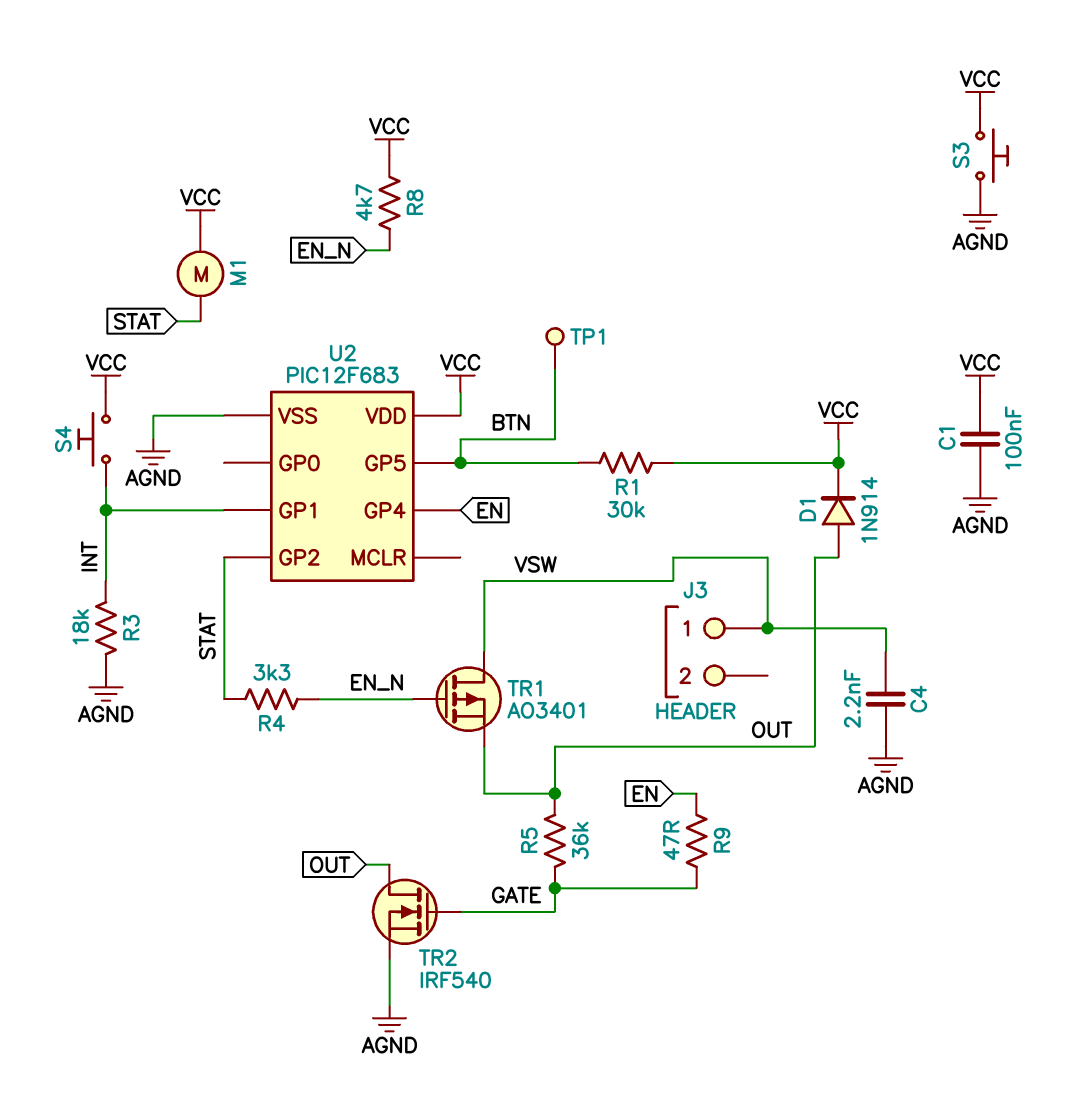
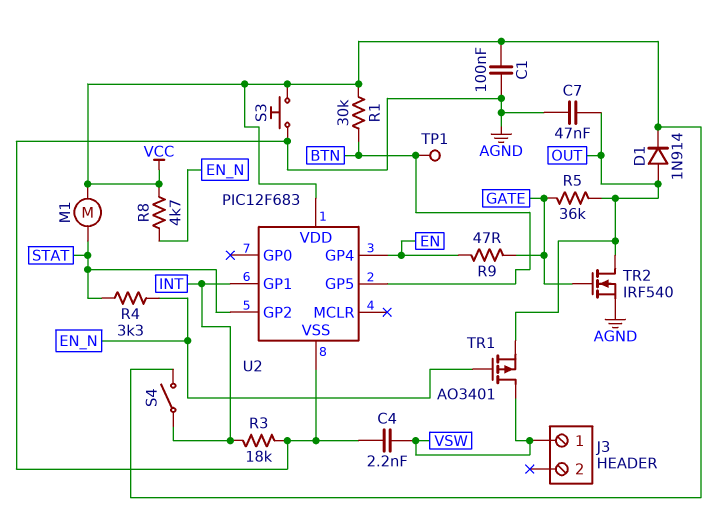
C7: none -> 47nF (AGND, OUT)
S4: button (INT, VCC) -> switch (INT, VCC)

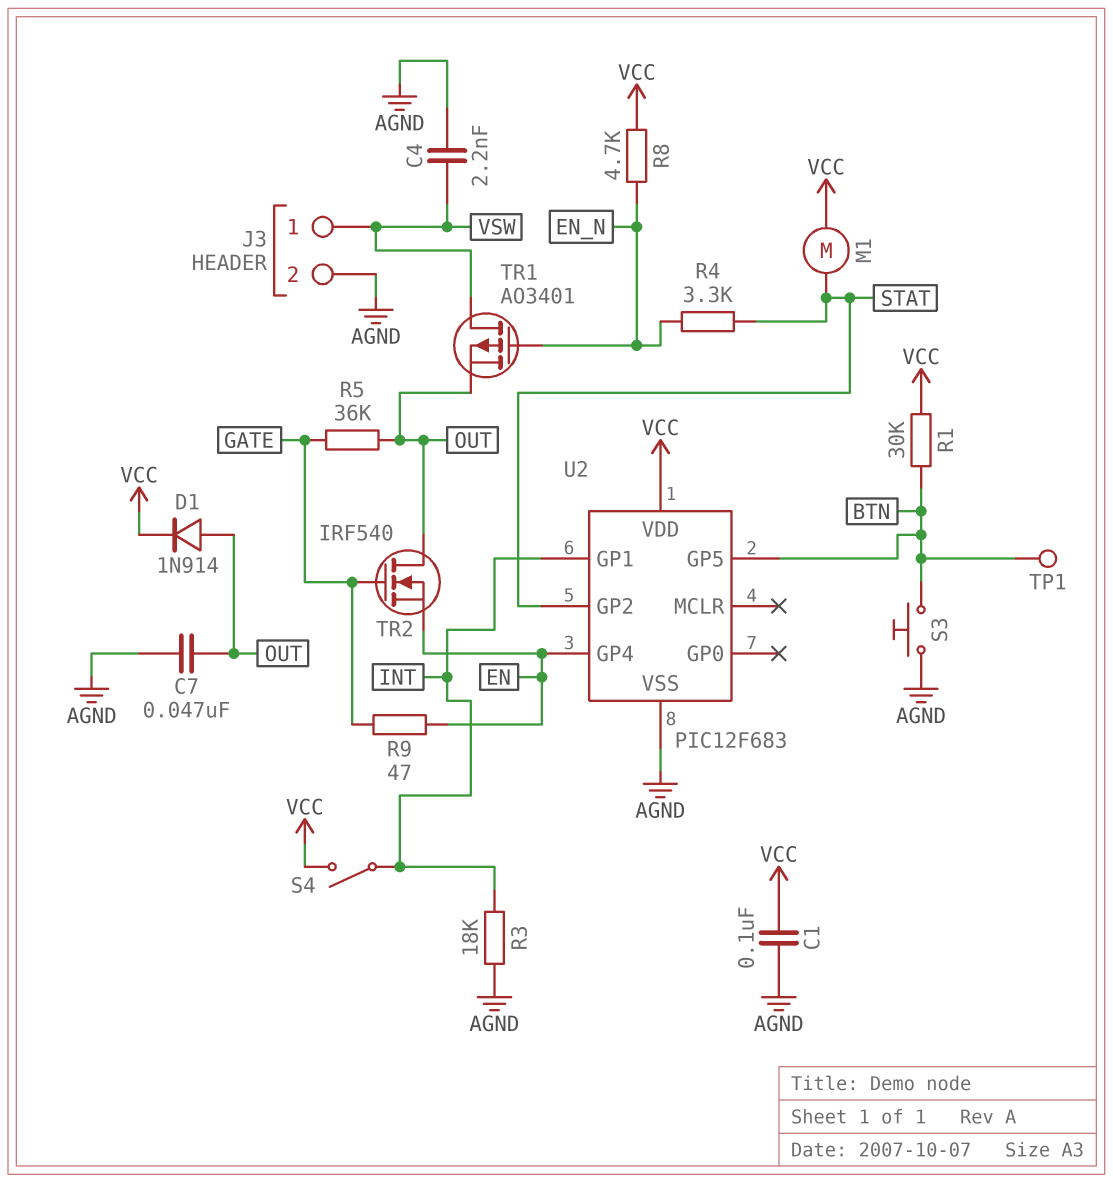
J3 pin 2: none -> AGND
S3: button (AGND, VCC) -> button (AGND, BTN)
TR2: NMOS IRF540 (G GATE, D OUT, S AGND) -> NMOS IRF540 (G GATE, D OUT, S EN)

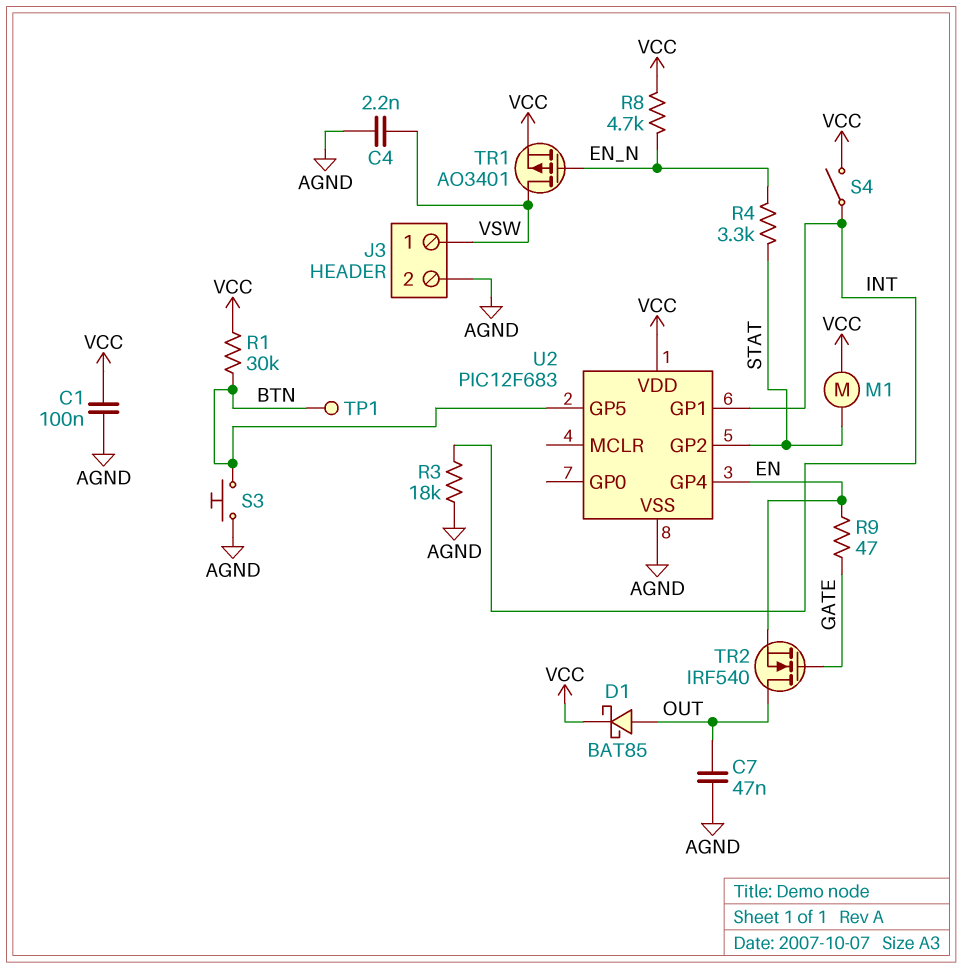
D1: diode 1N914 (A OUT, K VCC) -> schottky BAT85 (A OUT, K VCC)
R5: 36k (GATE, OUT) -> none
TR1: PMOS AO3401 (G EN_N, D VSW, S OUT) -> PMOS AO3401 (G EN_N, D VSW, S VCC)

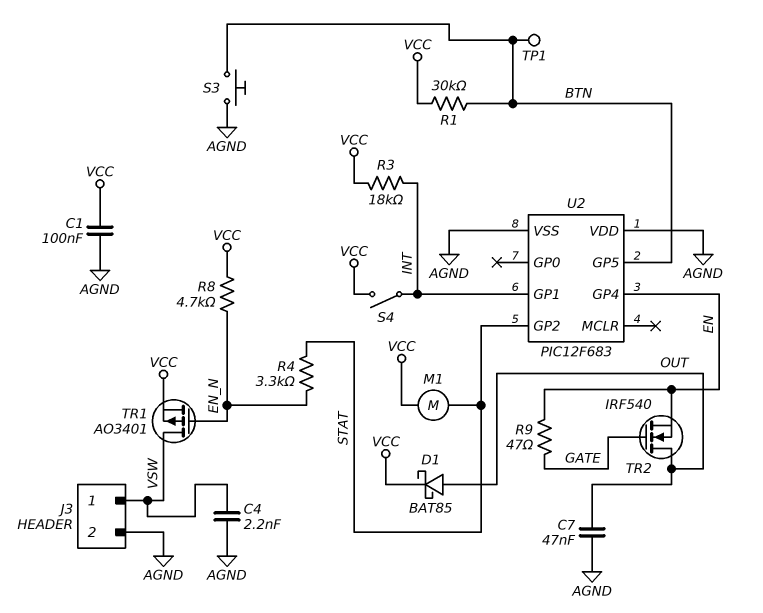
R3: 18k (AGND, INT) -> 18k (INT, VCC)
U2 pin VDD: VCC -> AGND

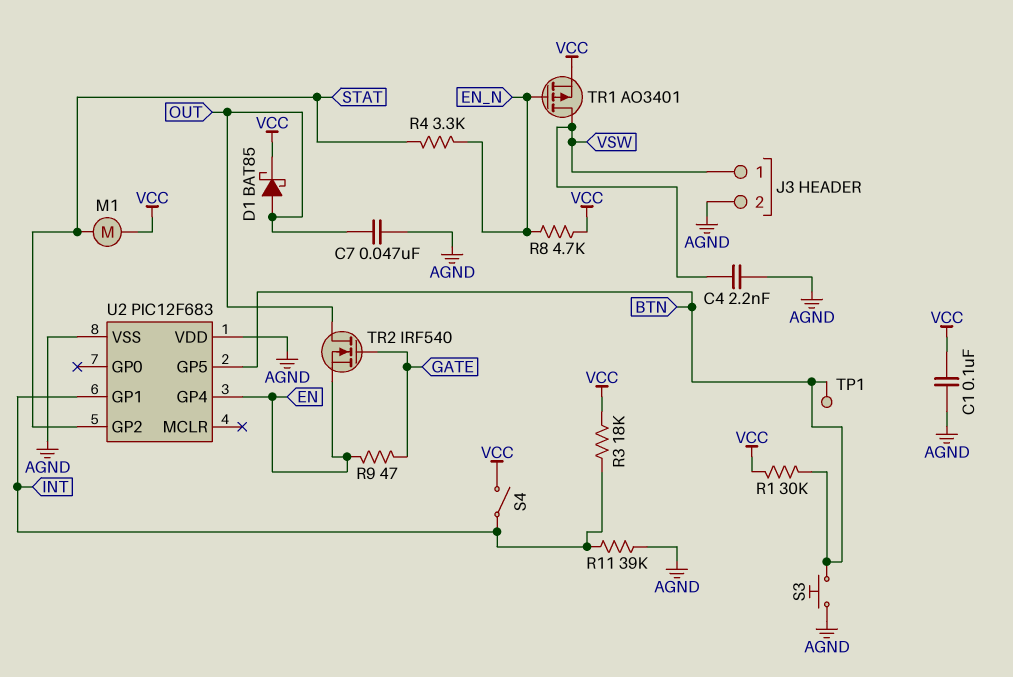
R11: none -> 39k (AGND, INT)

